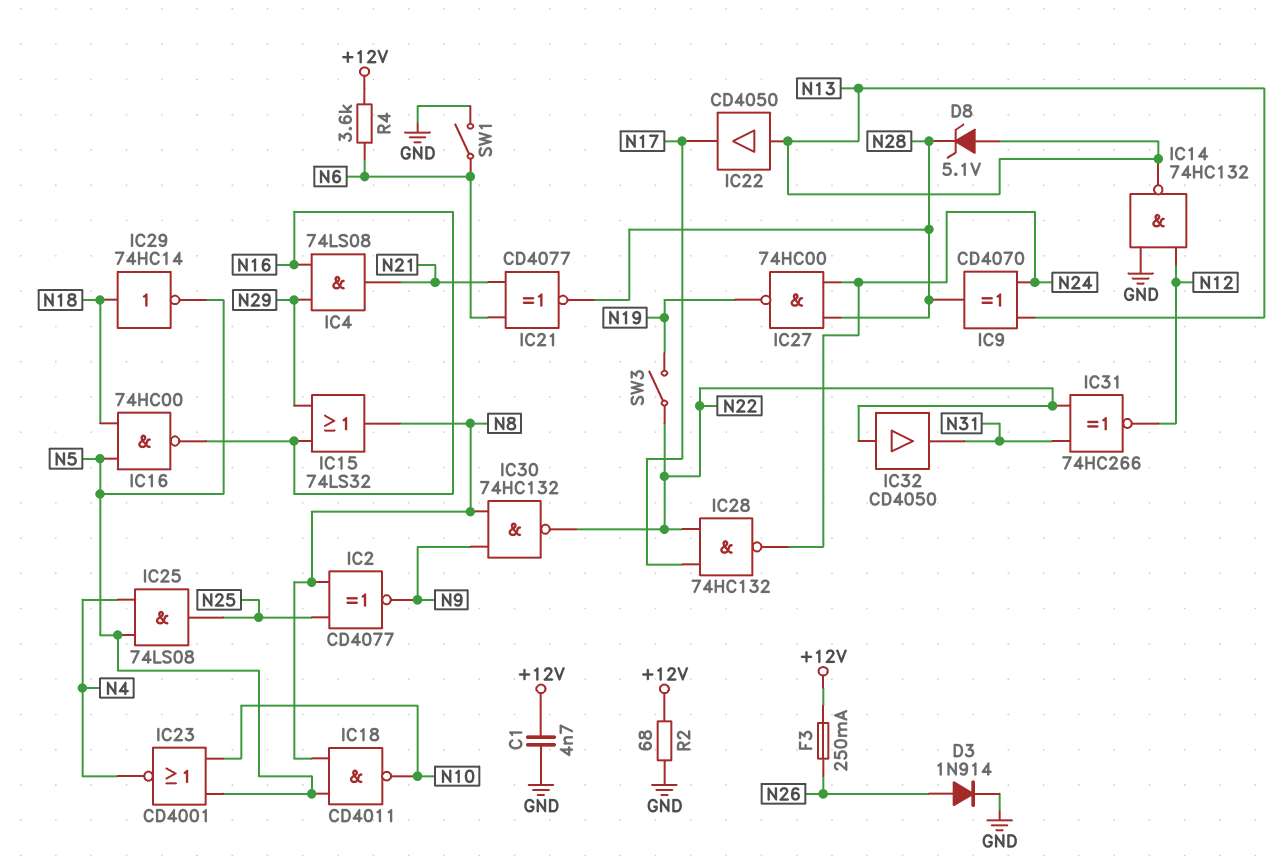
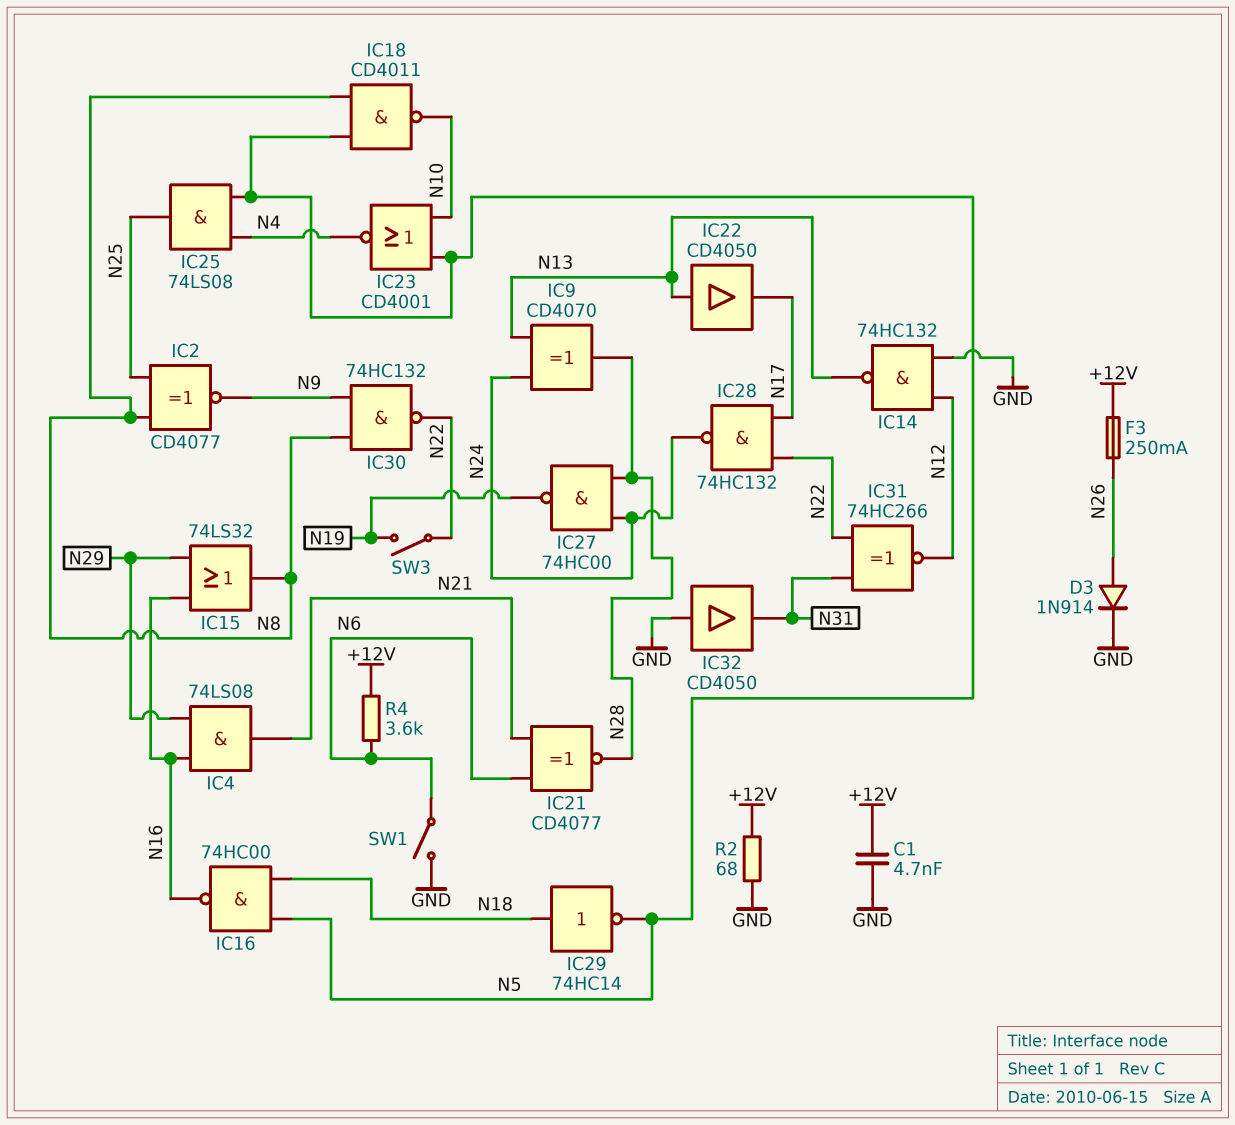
D8: zener 5.1V (A N13, K N28) -> none
IC32: buffer CD4050 (in N22, out N31) -> buffer CD4050 (in GND, out N31)

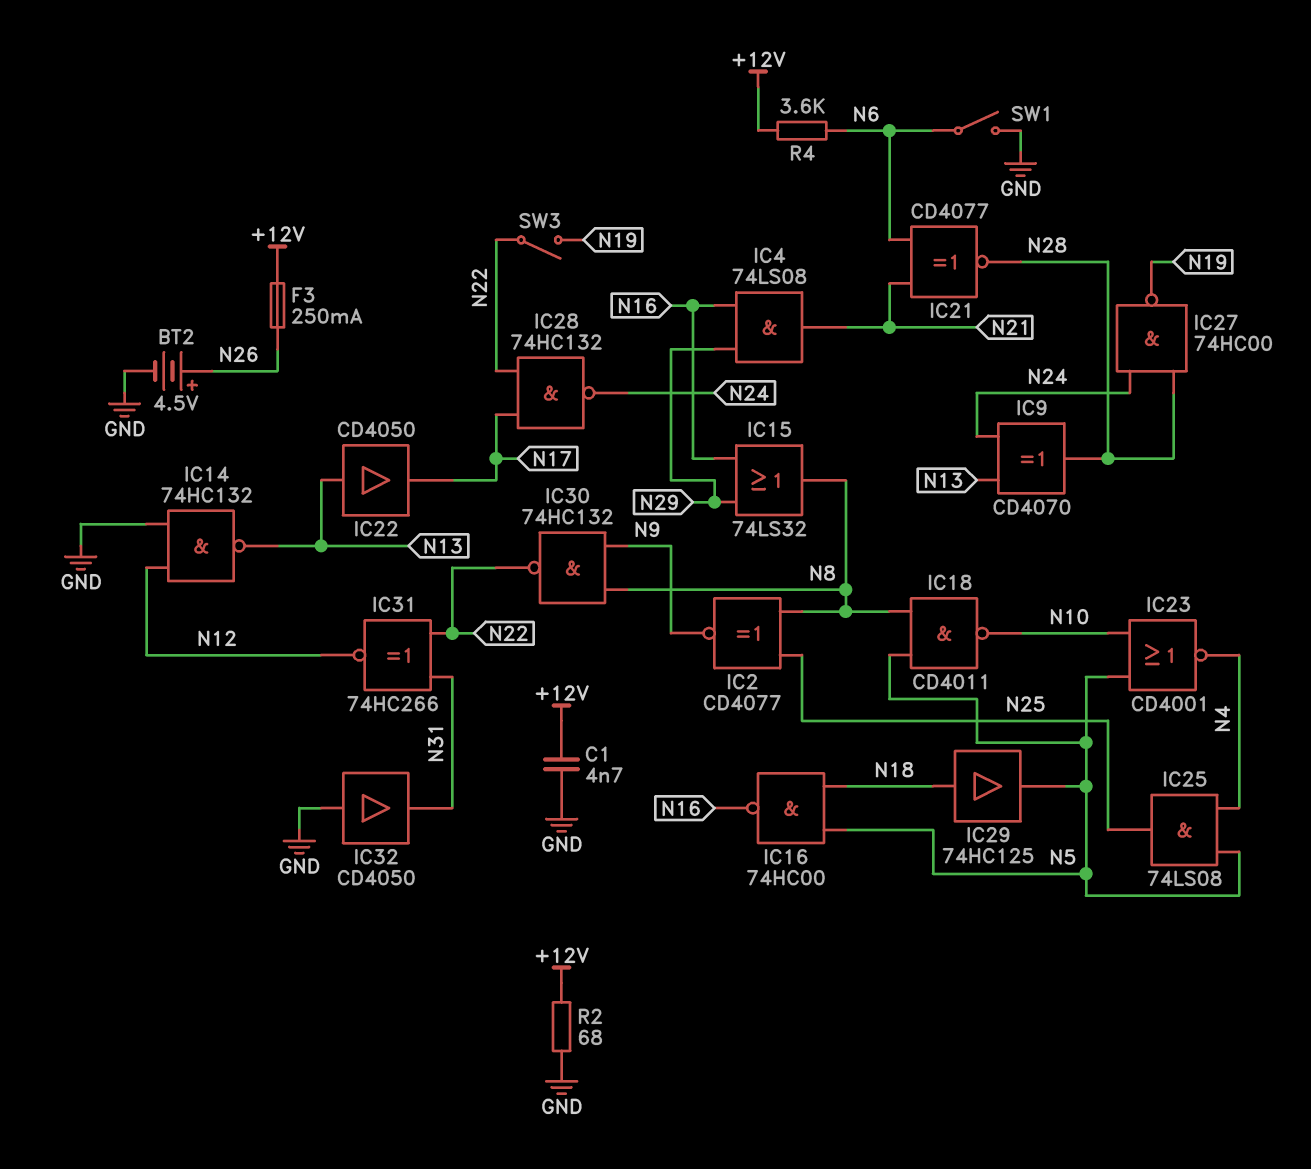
BT2: none -> 4.5V (plus N26, minus GND)
D3: diode 1N914 (A N26, K GND) -> none
IC29: NOT 74HC14 (in N18, out N5) -> buffer 74HC125 (in N18, out N5)

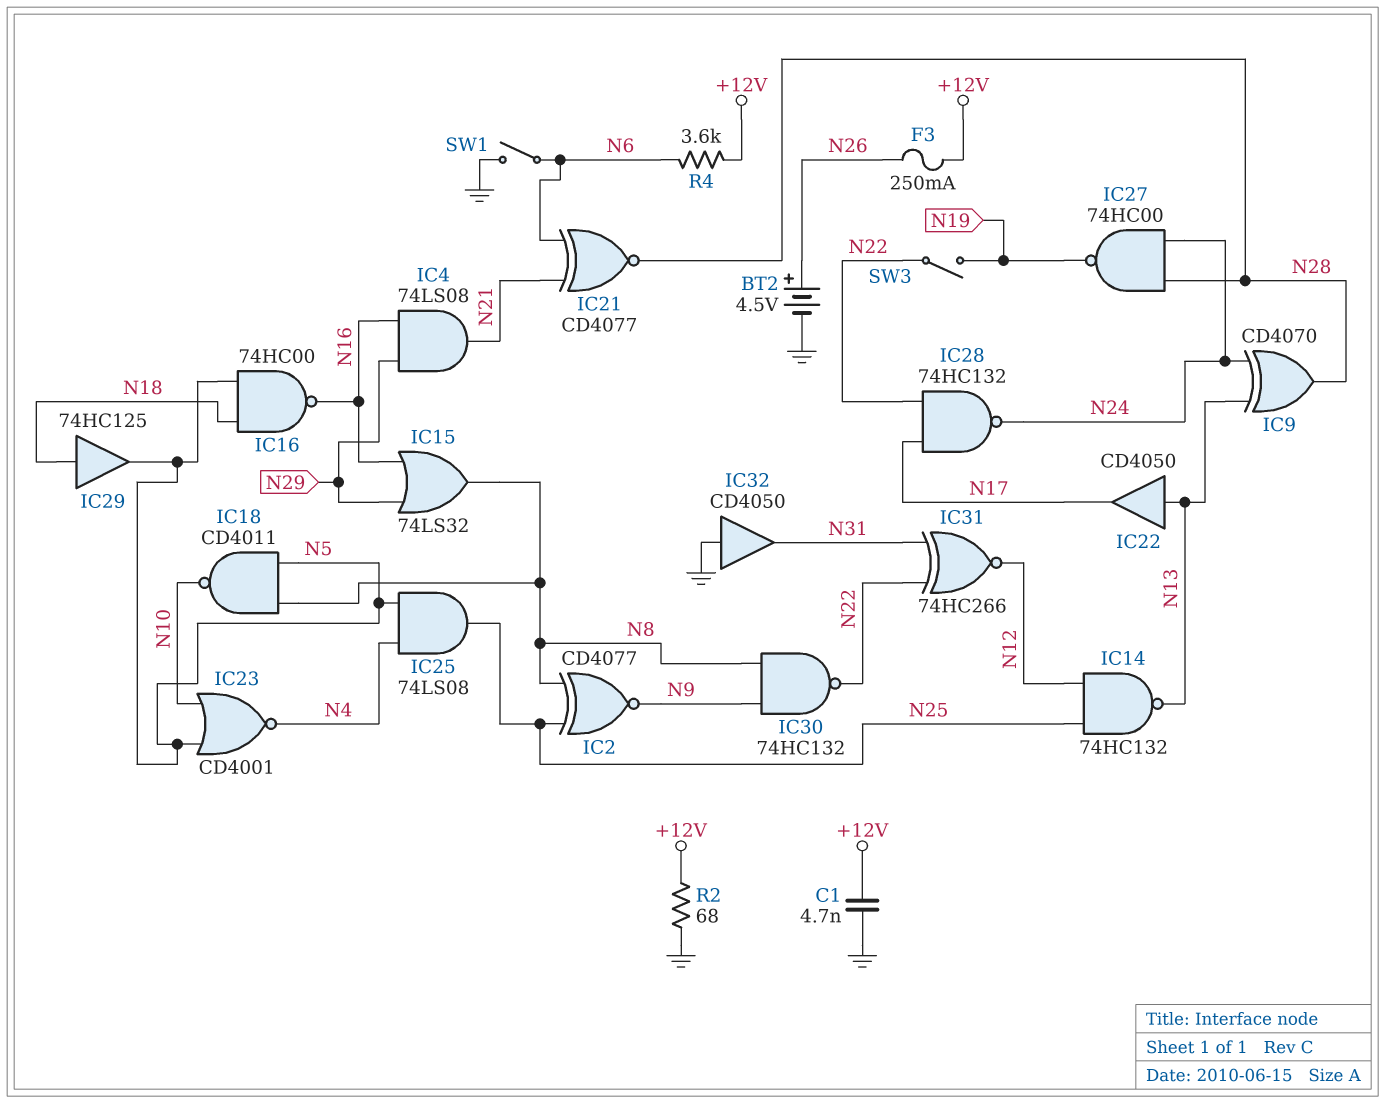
IC14: NAND 74HC132 (in GND, in N12, out N13) -> NAND 74HC132 (in N12, in N25, out N13)

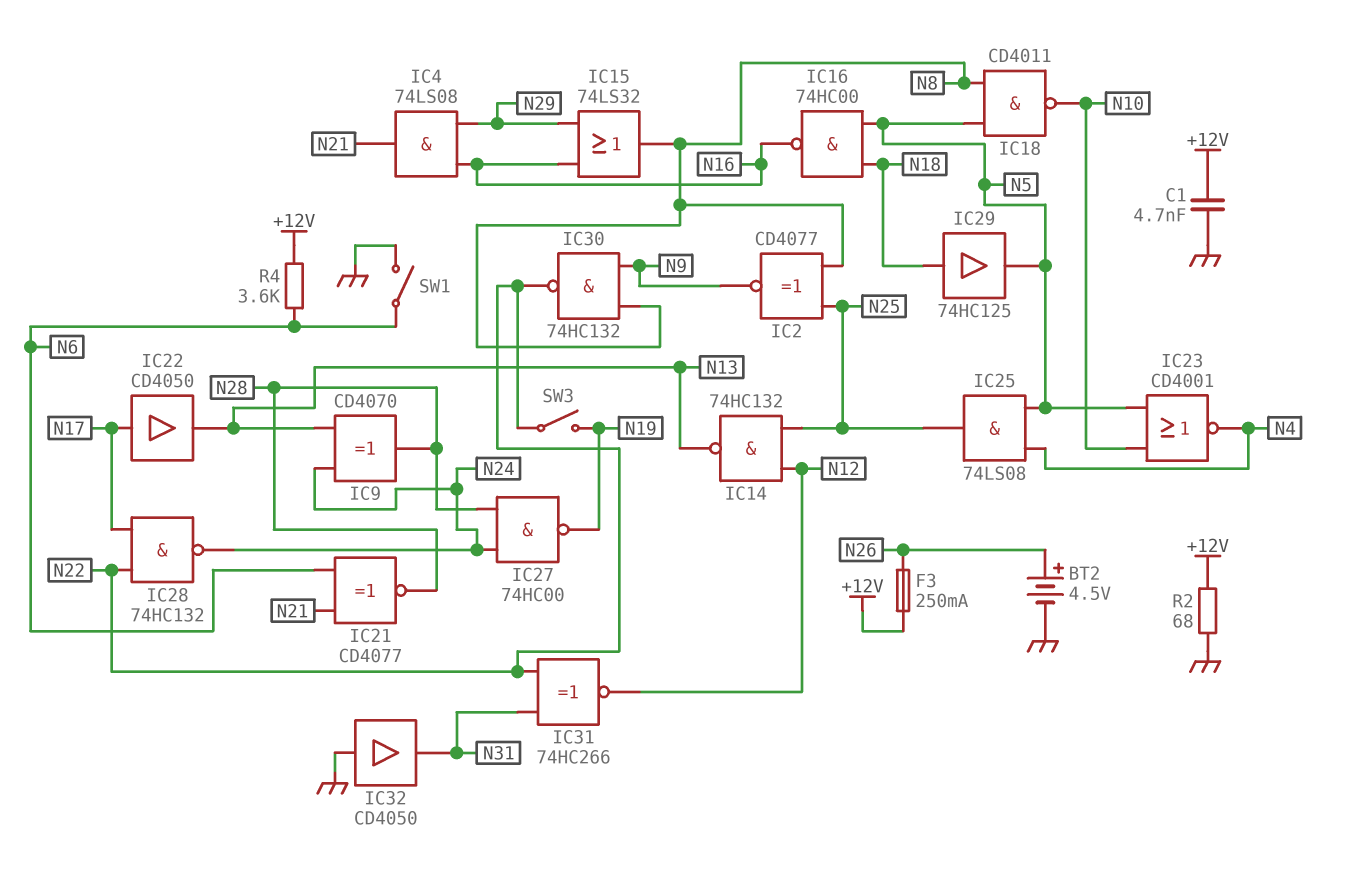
IC22: buffer CD4050 (in N13, out N17) -> buffer CD4050 (in N17, out N13)

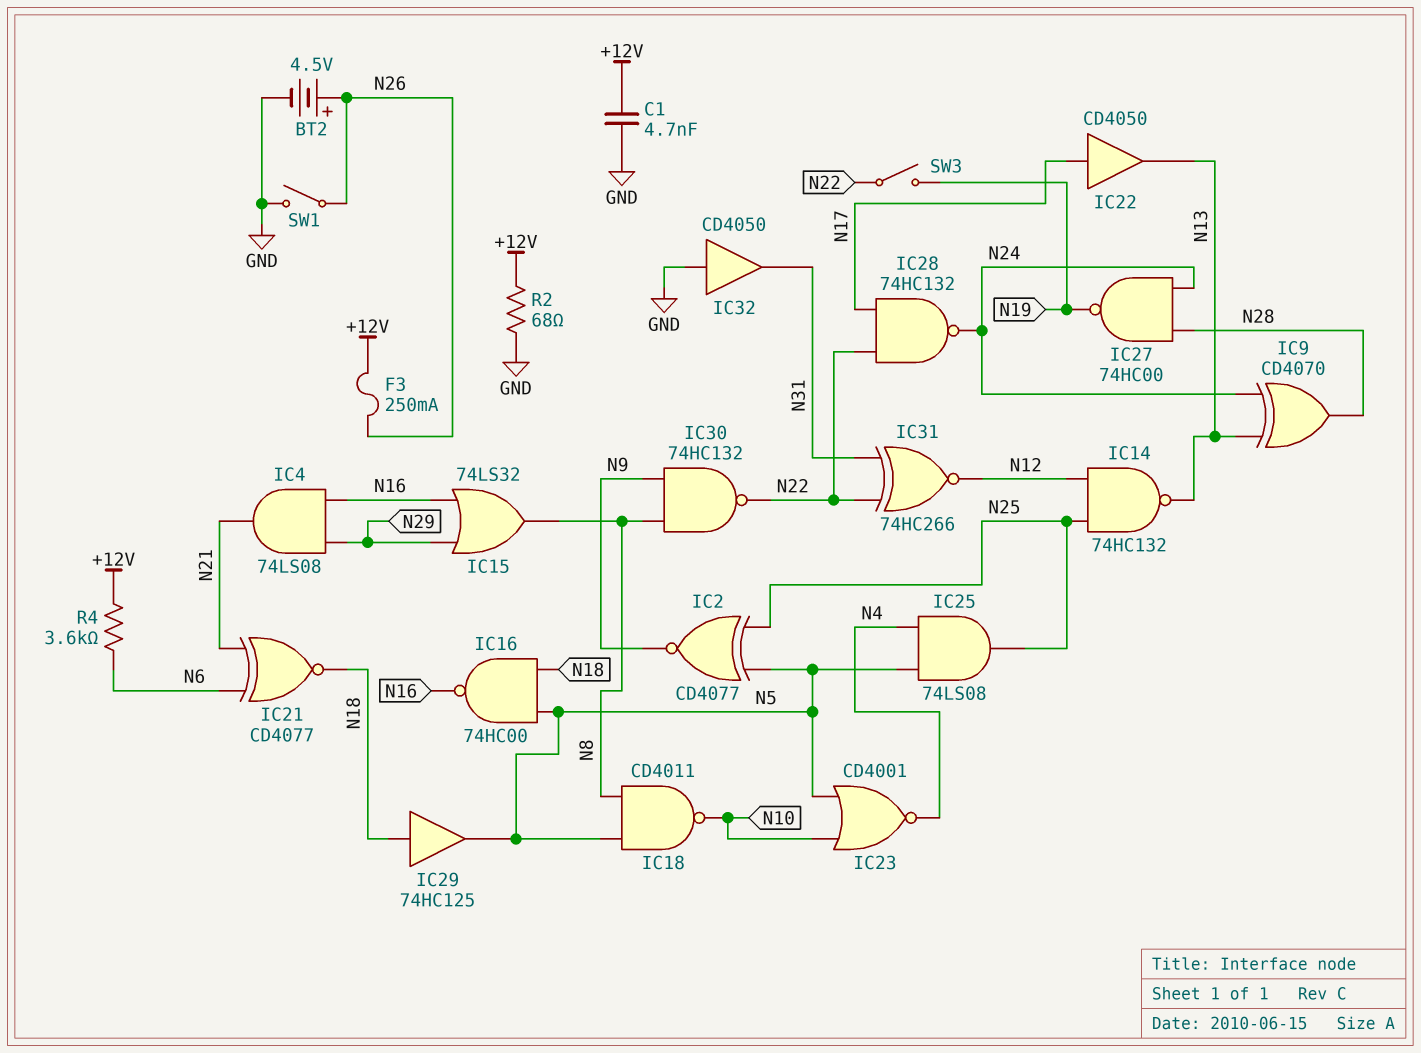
IC2: XNOR CD4077 (in N8, in N25, out N9) -> XNOR CD4077 (in N5, in N25, out N9)
IC21: XNOR CD4077 (in N6, in N21, out N28) -> XNOR CD4077 (in N6, in N21, out N18)
SW1: switch (GND, N6) -> switch (GND, N26)

